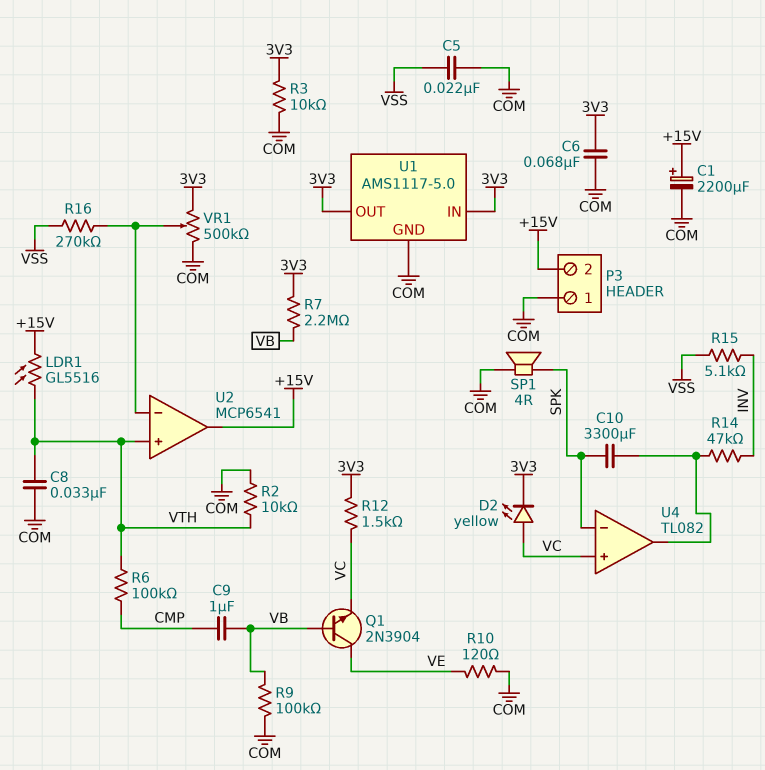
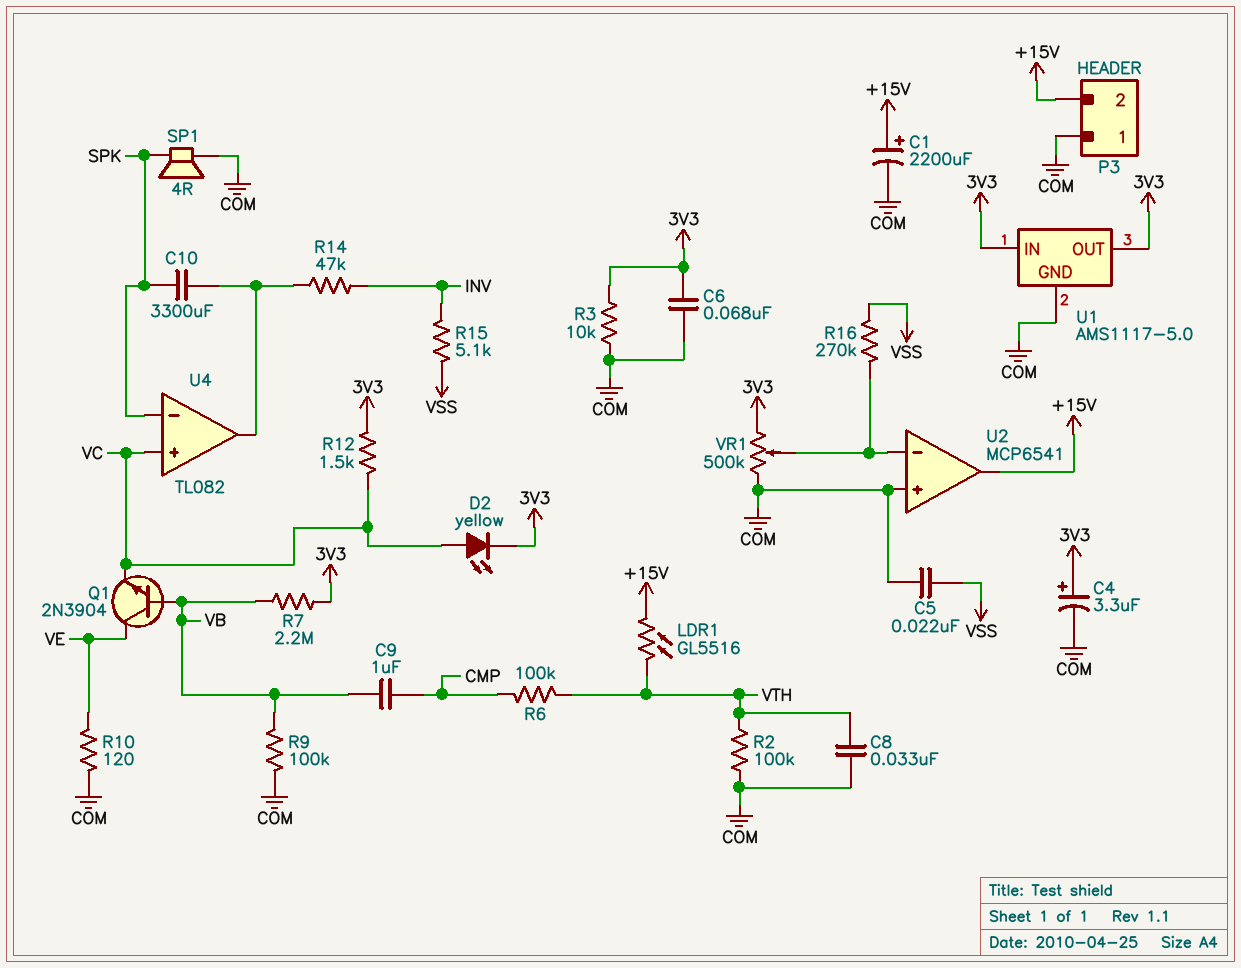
C4: none -> 3.3uF (plus 3V3, minus COM)
R2: 10k (COM, VTH) -> 100k (COM, VTH)
U2 pin in+: VTH -> COM

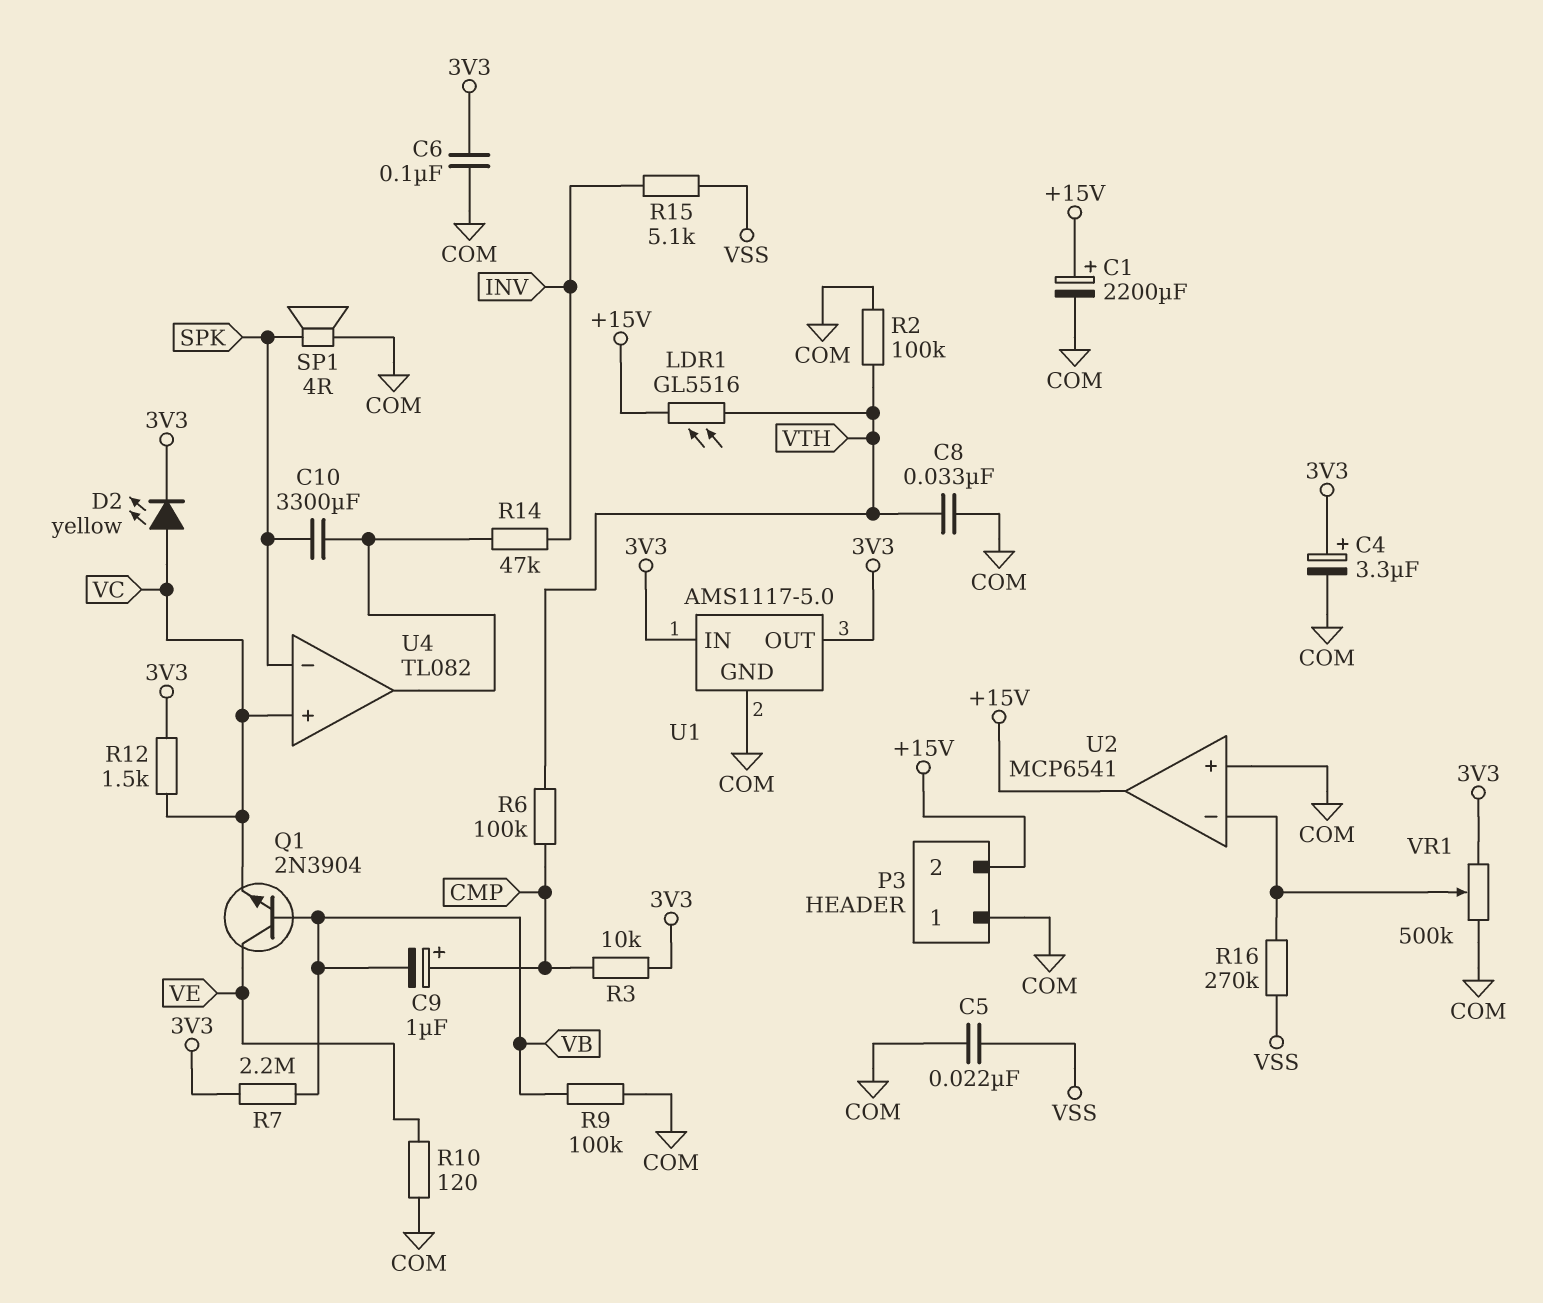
C6: 68nF (3V3, COM) -> 100nF (3V3, COM)
C9: 1uF (CMP, VB) -> 1uF (plus CMP, minus VB)
R3: 10k (3V3, COM) -> 10k (3V3, CMP)

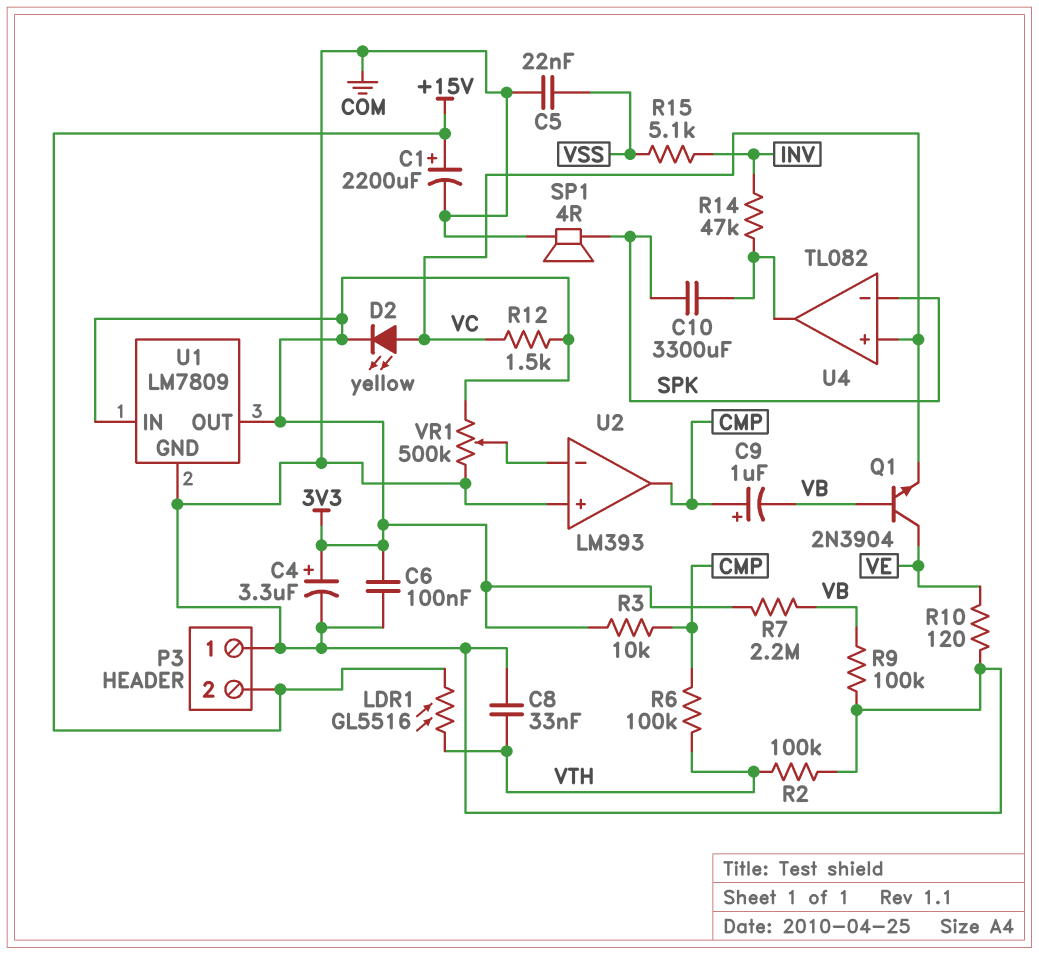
R16: 270k (U2/in-, VSS) -> none
U1: AMS1117-5.0 -> LM7809
U2: MCP6541 -> LM393
U2 pin out: +15V -> CMP

